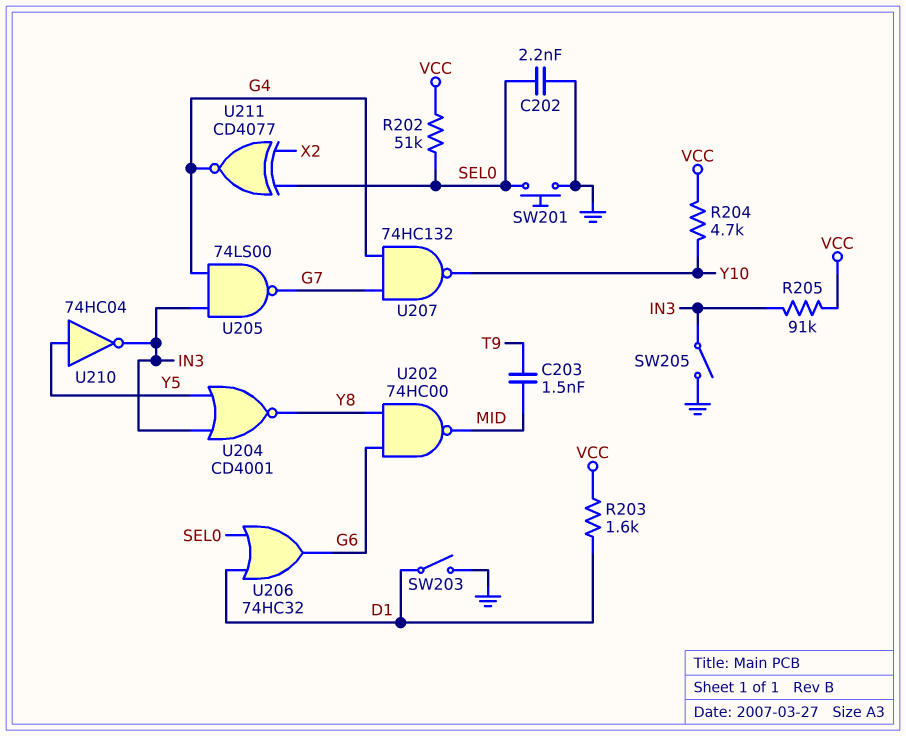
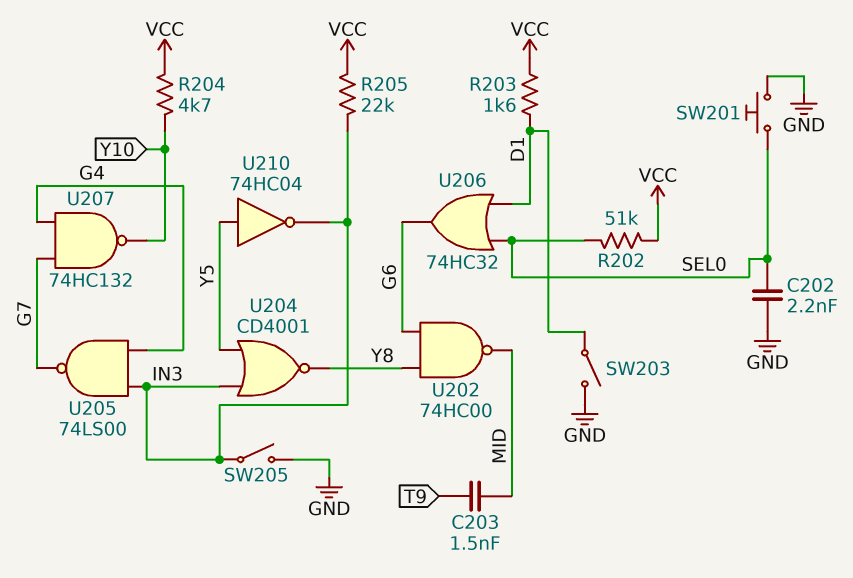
R205: 91k (IN3, VCC) -> 22k (IN3, VCC)
U211: XNOR CD4077 (in SEL0, in X2, out G4) -> none

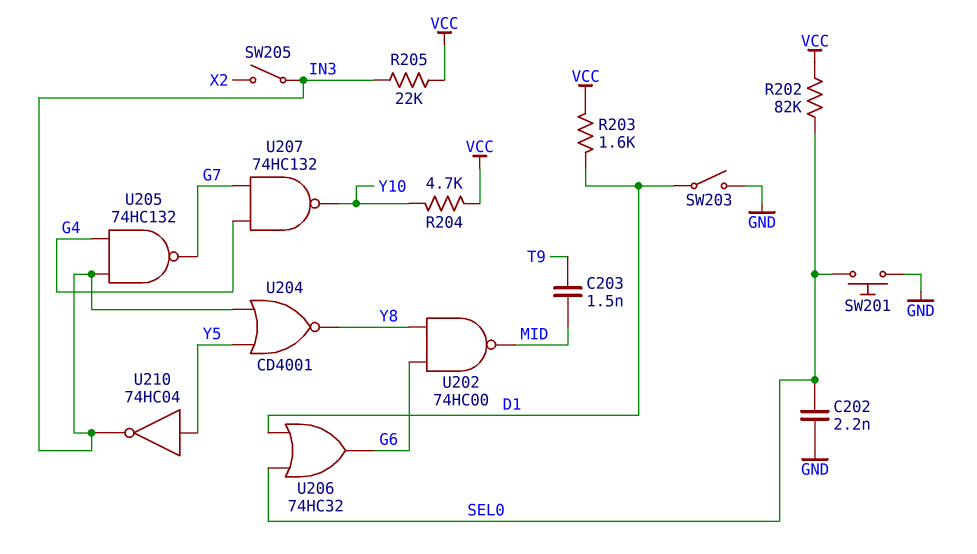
R202: 51k (SEL0, VCC) -> 82k (SEL0, VCC)
SW205: switch (GND, IN3) -> switch (IN3, X2)
U205: NAND 74LS00 (in G4, in IN3, out G7) -> NAND 74HC132 (in G4, in IN3, out G7)

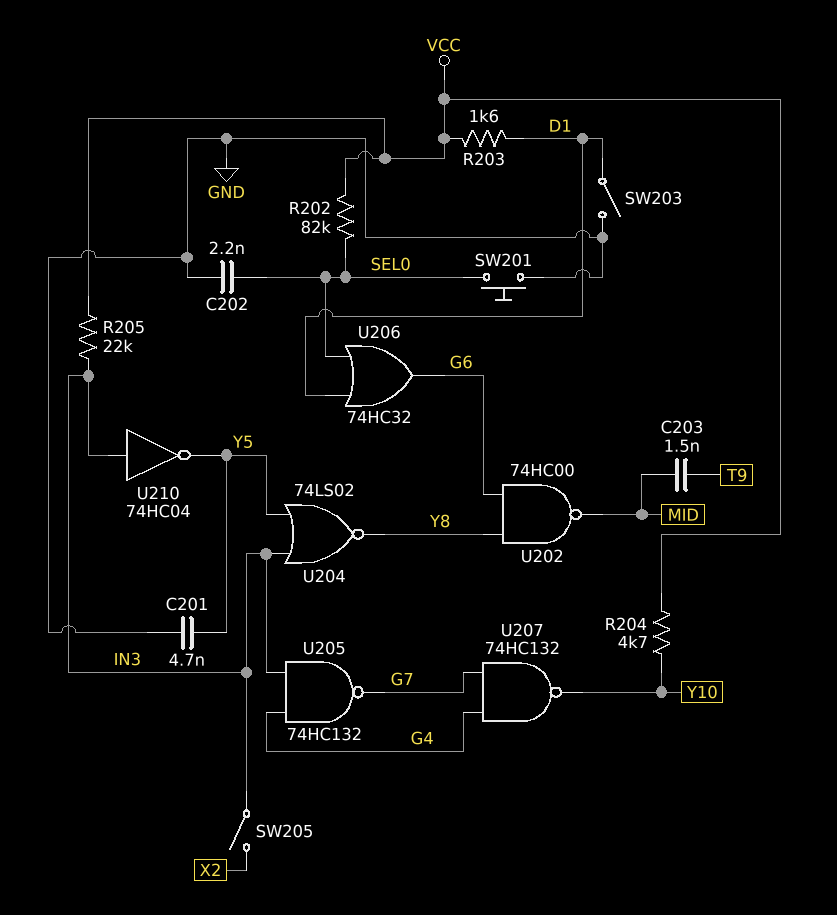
C201: none -> 4.7nF (GND, Y5)
U204: NOR CD4001 (in IN3, in Y5, out Y8) -> NOR 74LS02 (in IN3, in Y5, out Y8)
U210: NOT 74HC04 (in Y5, out IN3) -> NOT 74HC04 (in IN3, out Y5)

